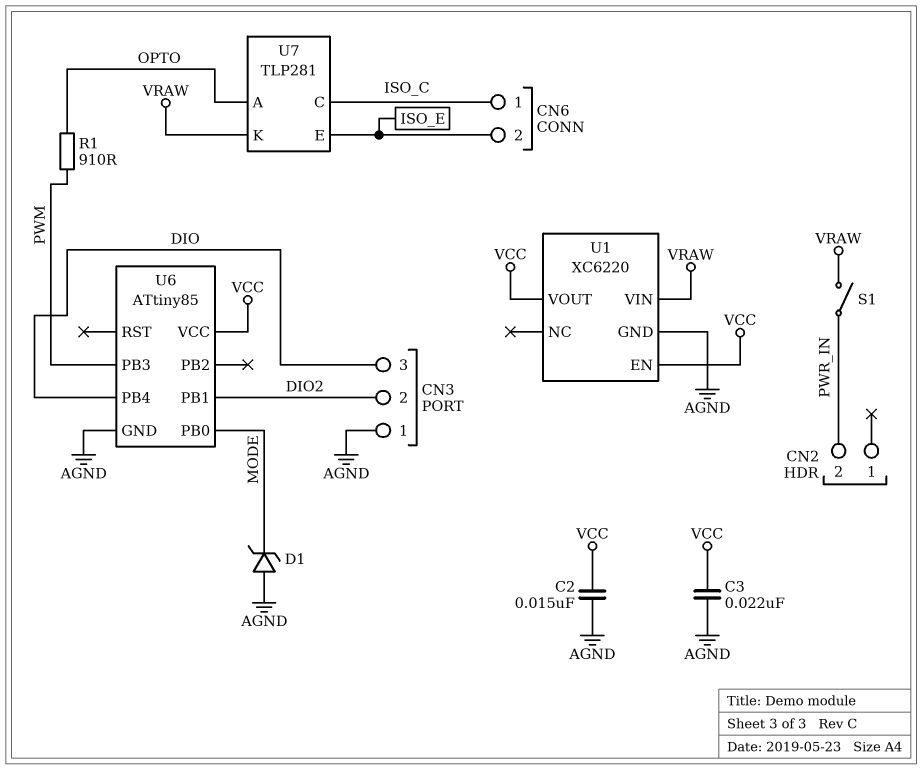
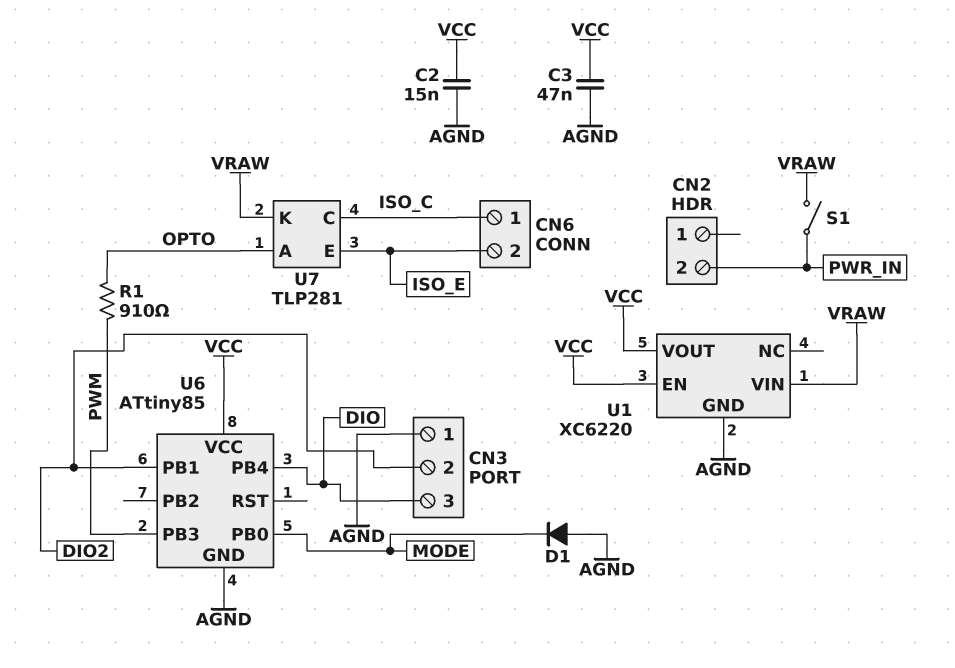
C3: 22nF (AGND, VCC) -> 47nF (AGND, VCC)
D1: zener (A AGND, K MODE) -> diode (A AGND, K MODE)

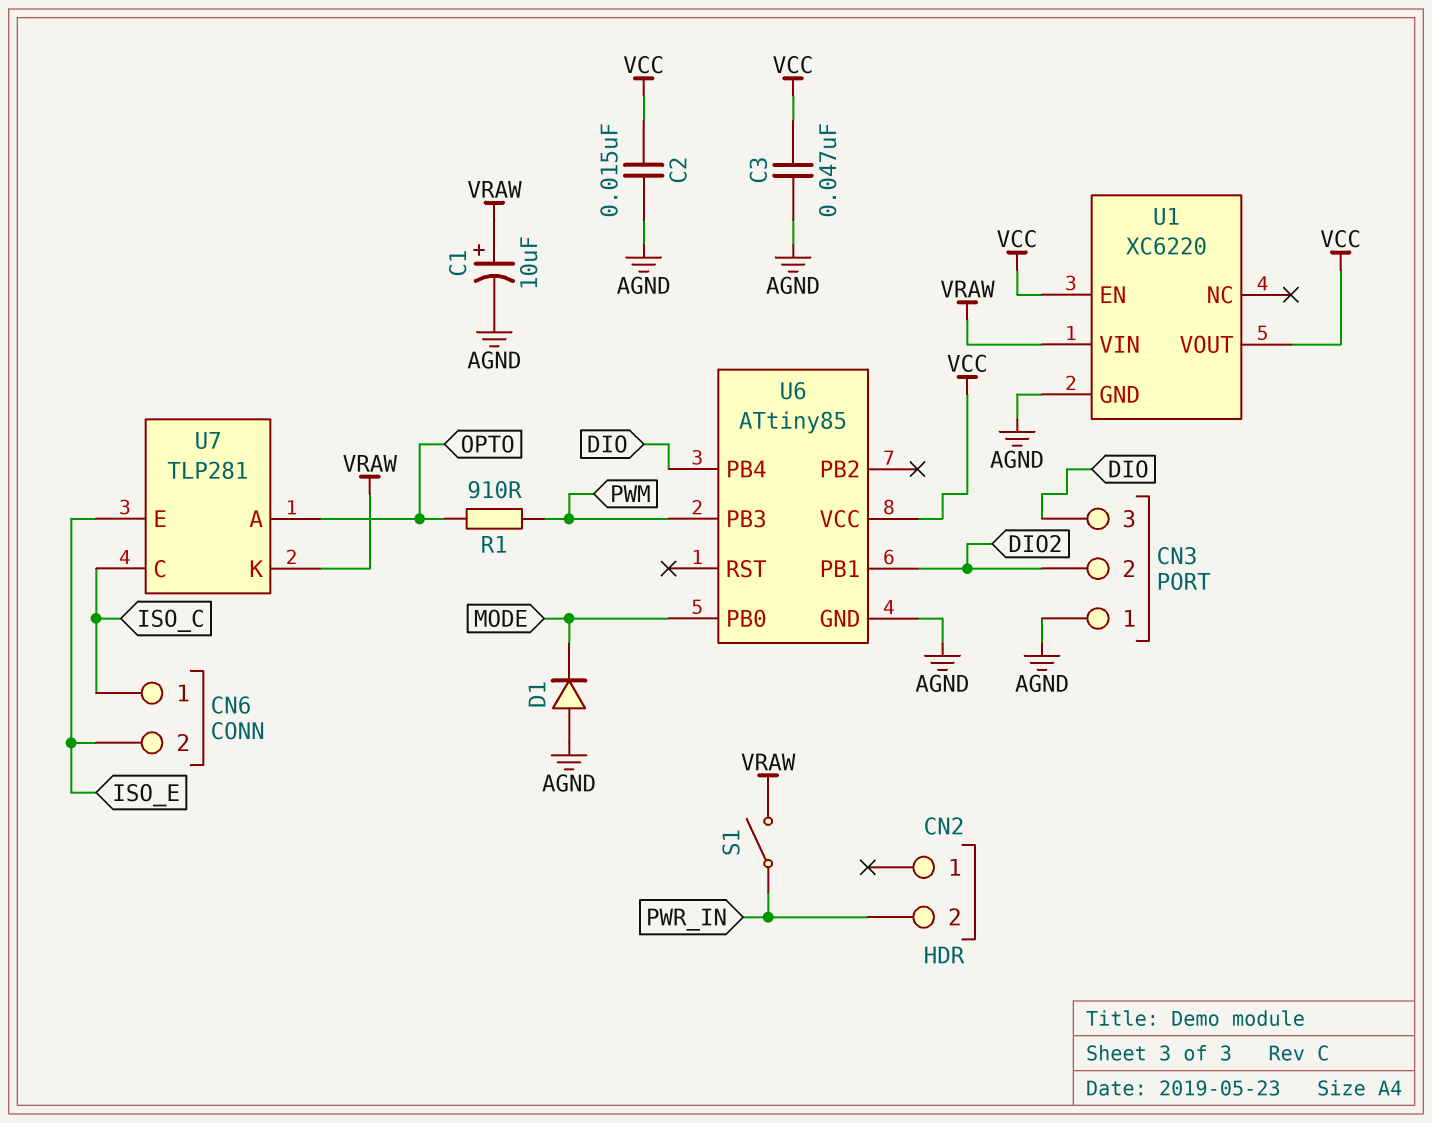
C1: none -> 10uF (plus VRAW, minus AGND)

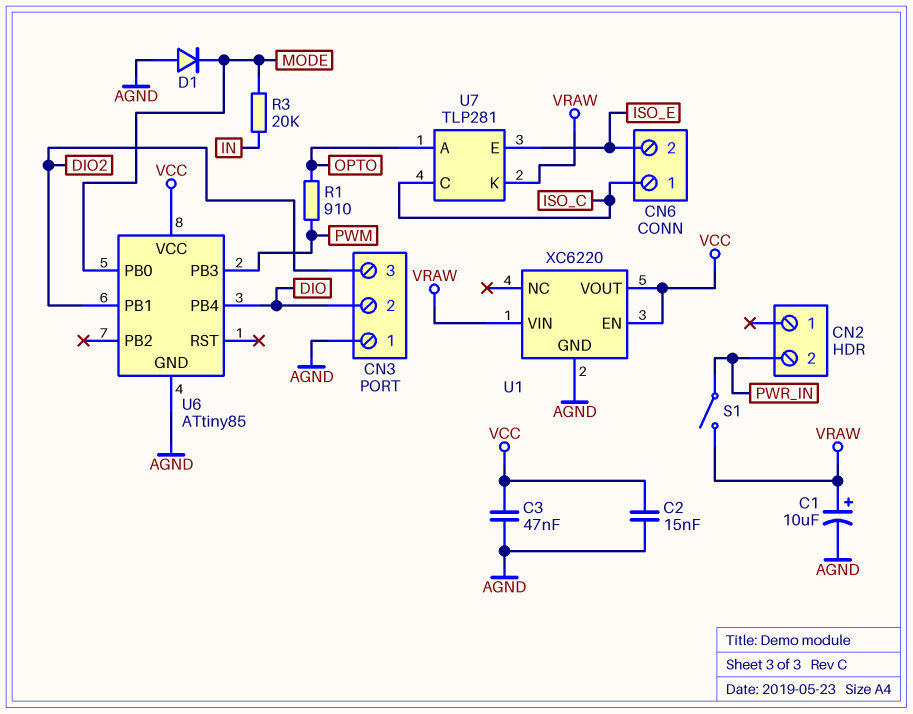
CN3 pin 2: DIO2 -> DIO
CN3 pin 3: DIO -> DIO2
R3: none -> 20k (IN, MODE)

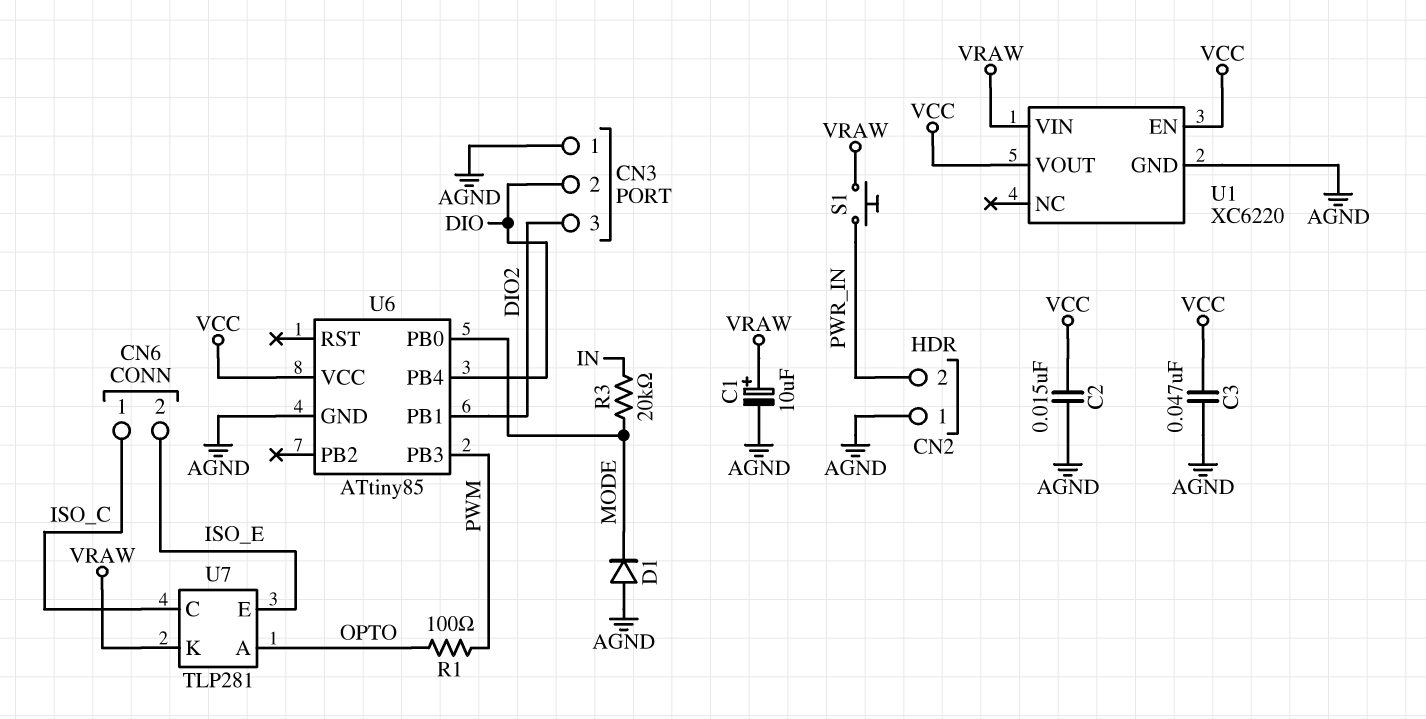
CN2 pin 1: none -> AGND
R1: 910 (OPTO, PWM) -> 100 (OPTO, PWM)
S1: switch (PWR_IN, VRAW) -> button (PWR_IN, VRAW)

